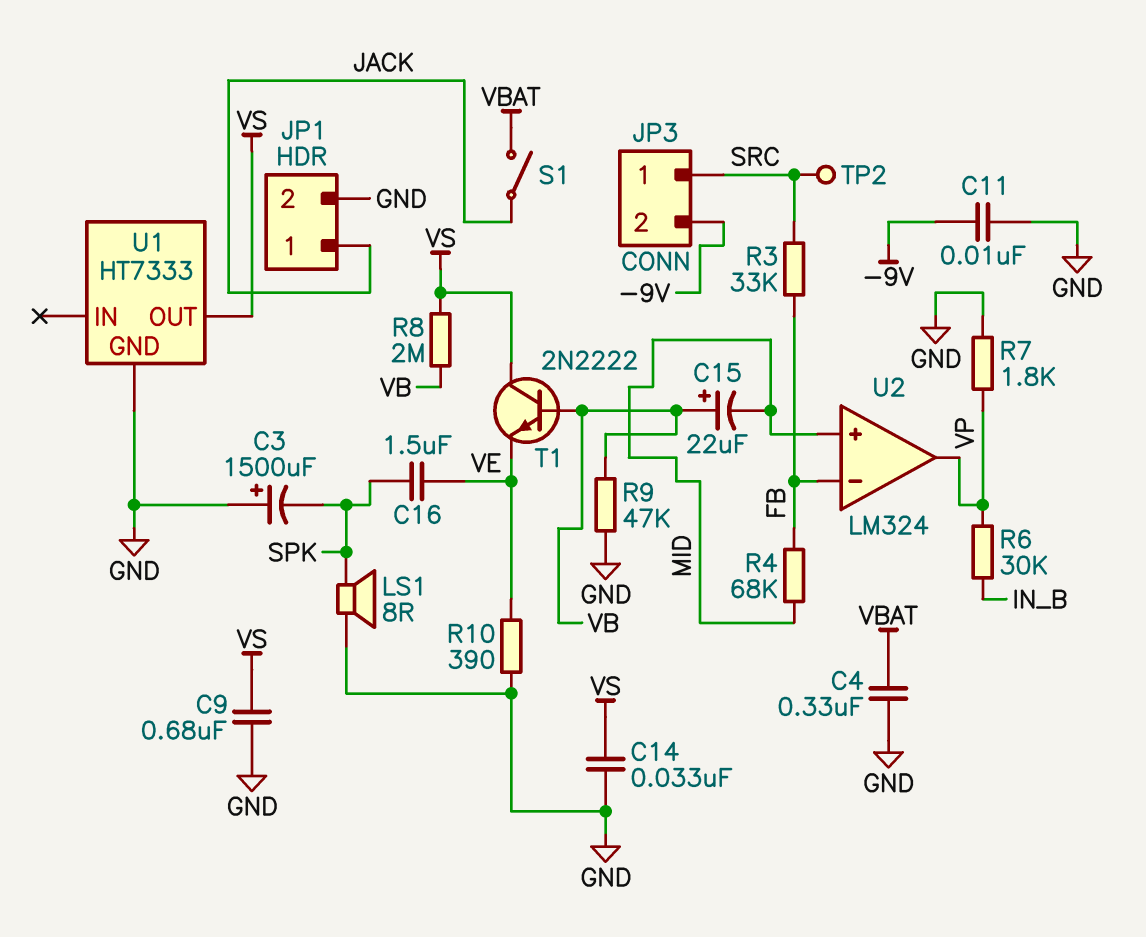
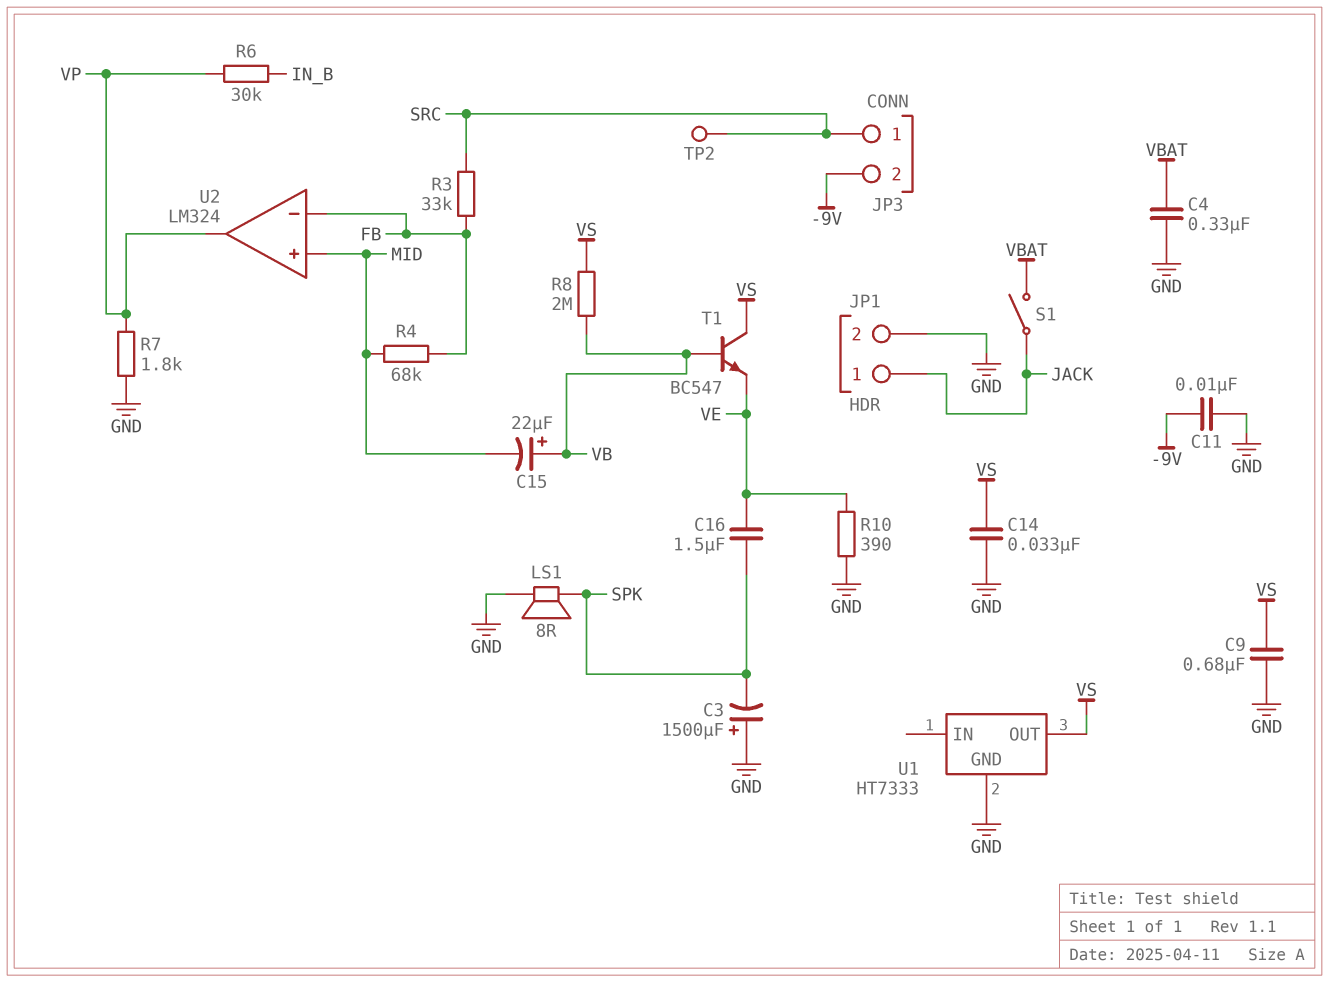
R9: 47k (GND, VB) -> none
T1: NPN 2N2222 (B VB, C VS, E VE) -> NPN BC547 (B VB, C VS, E VE)

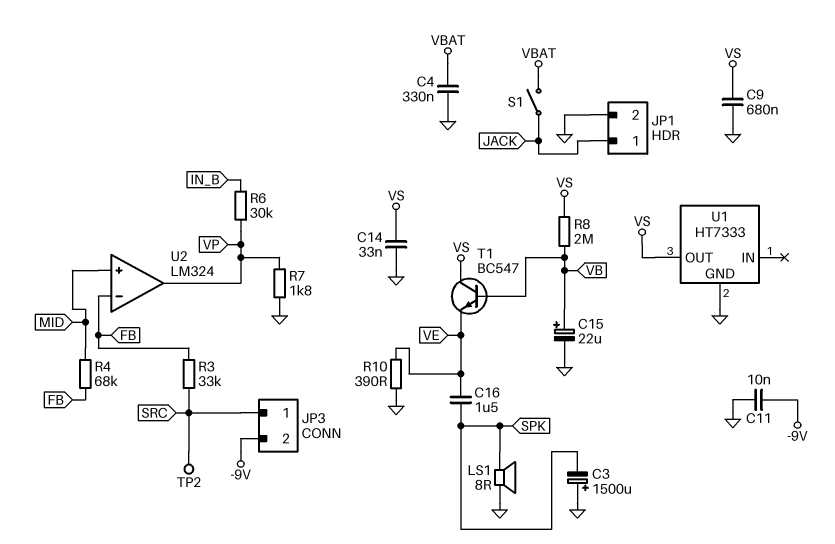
C15: 22uF (plus VB, minus MID) -> 22uF (plus VB, minus GND)

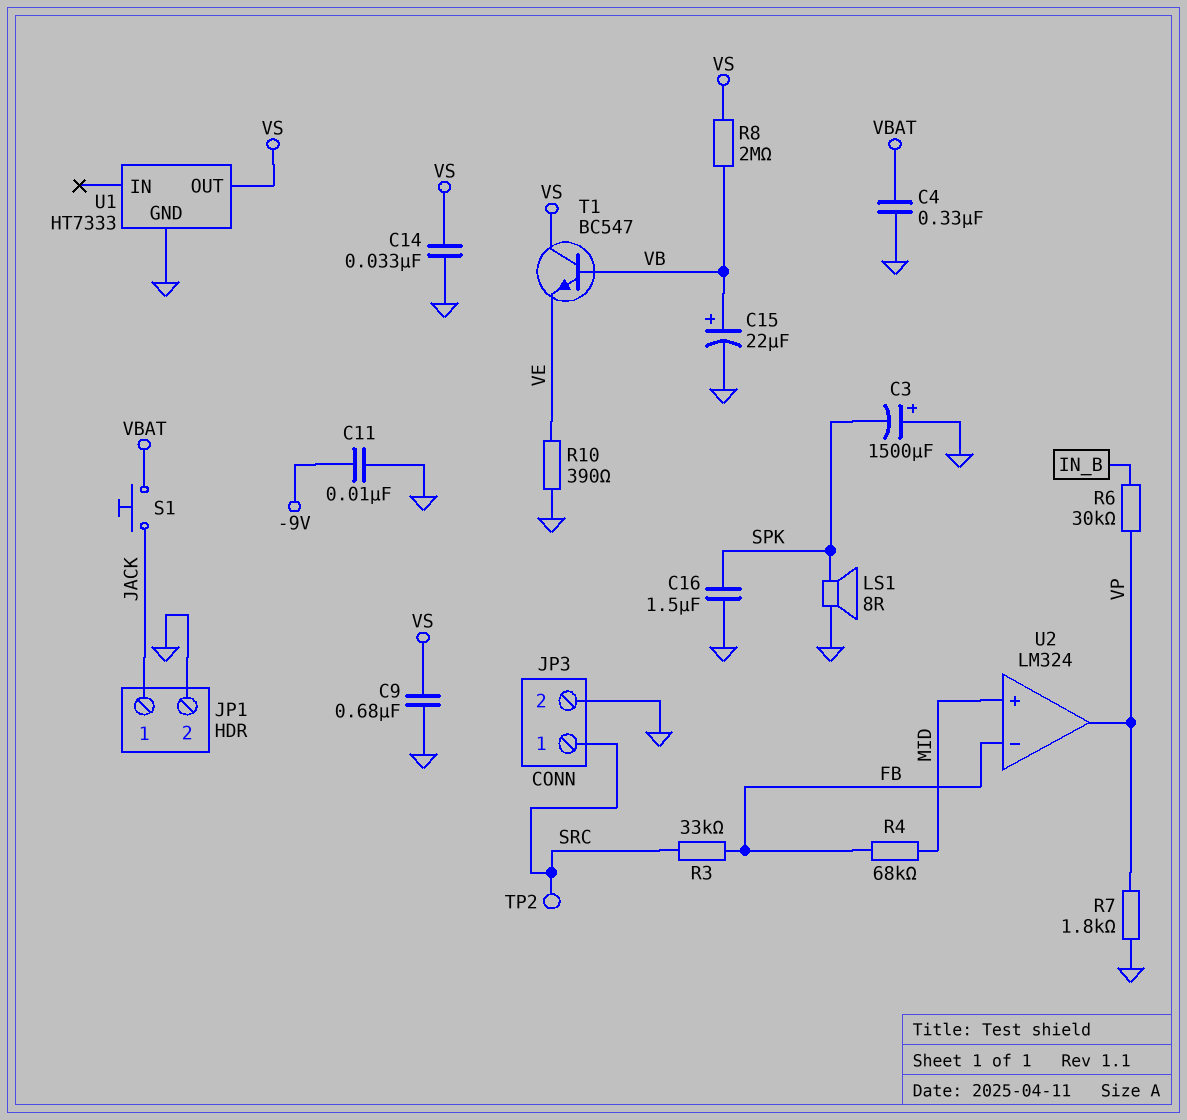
C16: 1.5uF (SPK, VE) -> 1.5uF (GND, SPK)
JP3 pin 2: -9V -> GND
S1: switch (JACK, VBAT) -> button (JACK, VBAT)

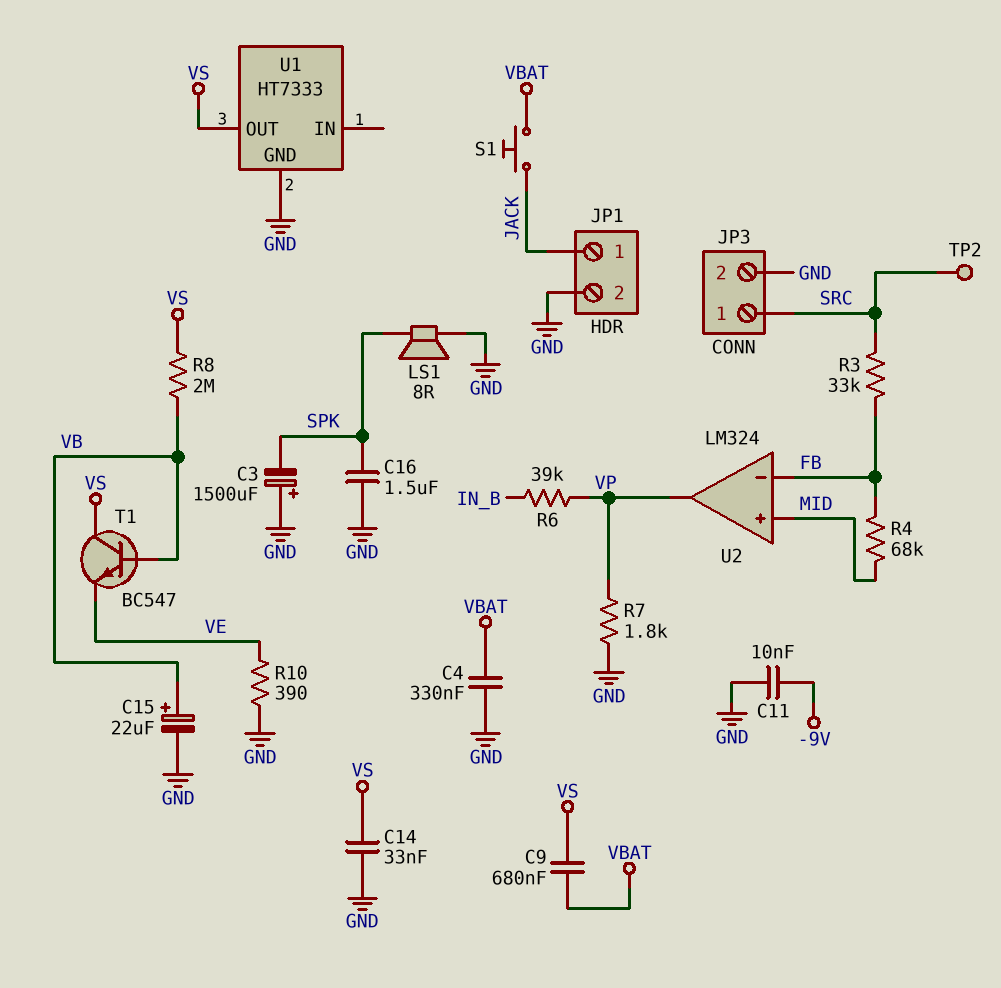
C9: 680nF (GND, VS) -> 680nF (VBAT, VS)
R6: 30k (IN_B, VP) -> 39k (IN_B, VP)

